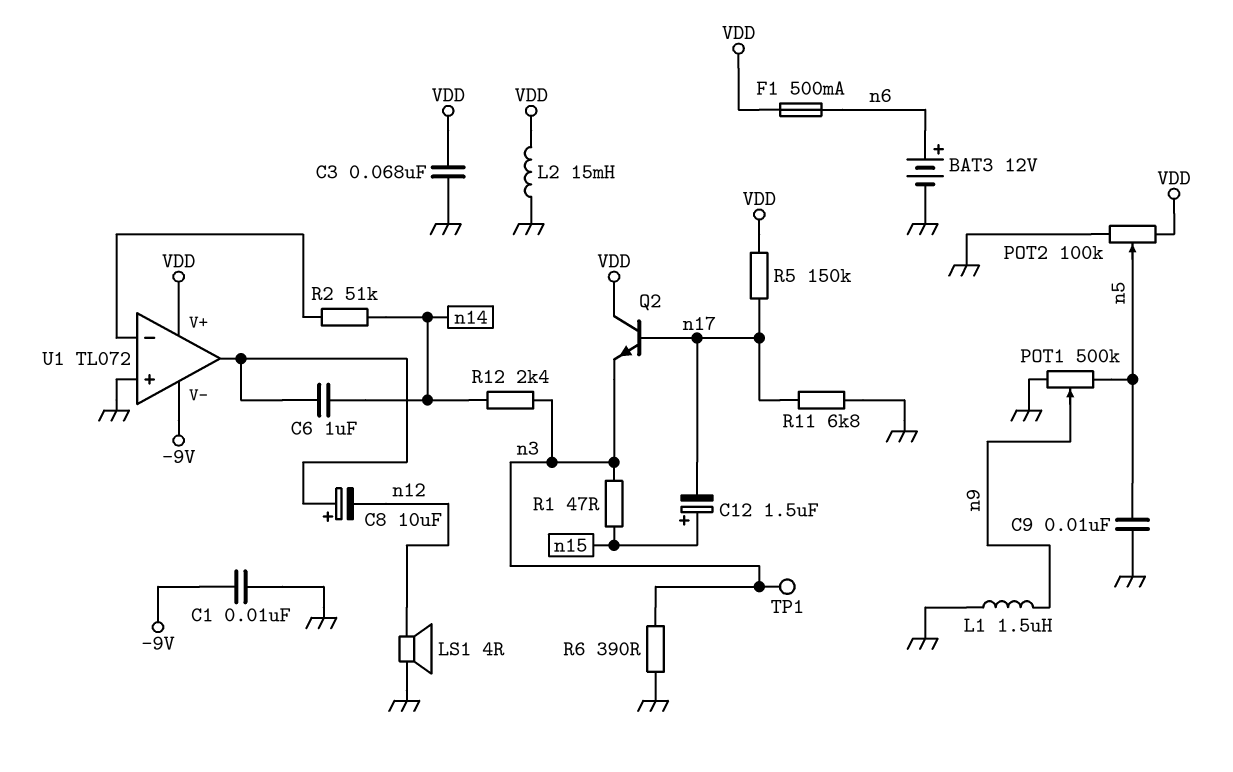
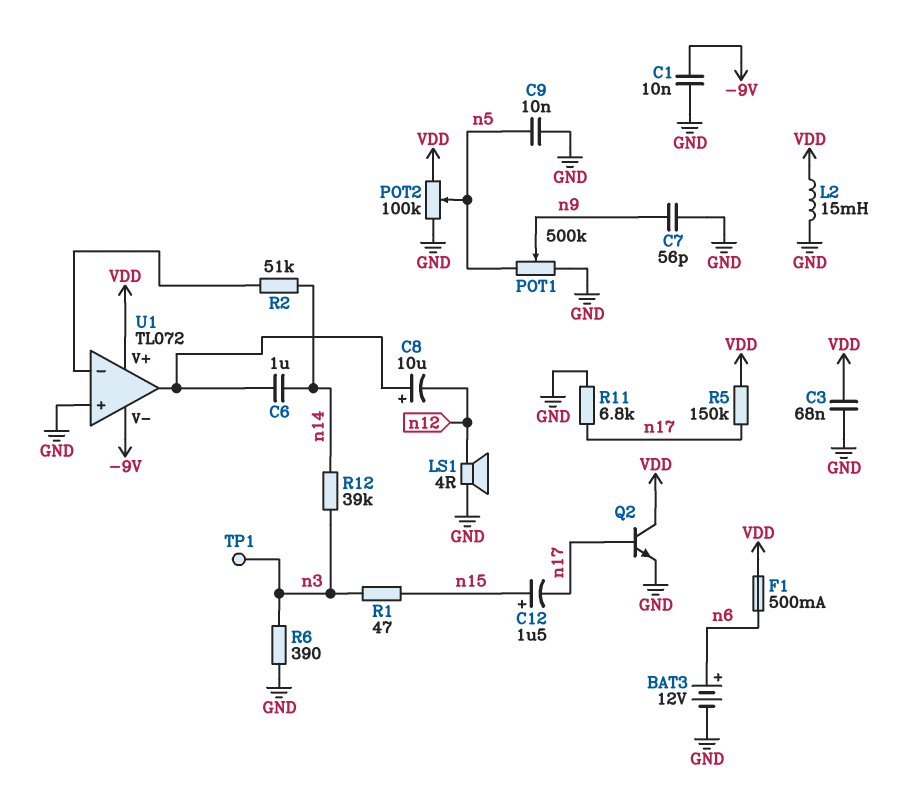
C7: none -> 56pF (GND, n9)
L1: 1.5uH (GND, n9) -> none
Q2: NPN (B n17, C VDD, E n3) -> NPN (B n17, C VDD, E GND)
R12: 2.4k (n3, n14) -> 39k (n3, n14)

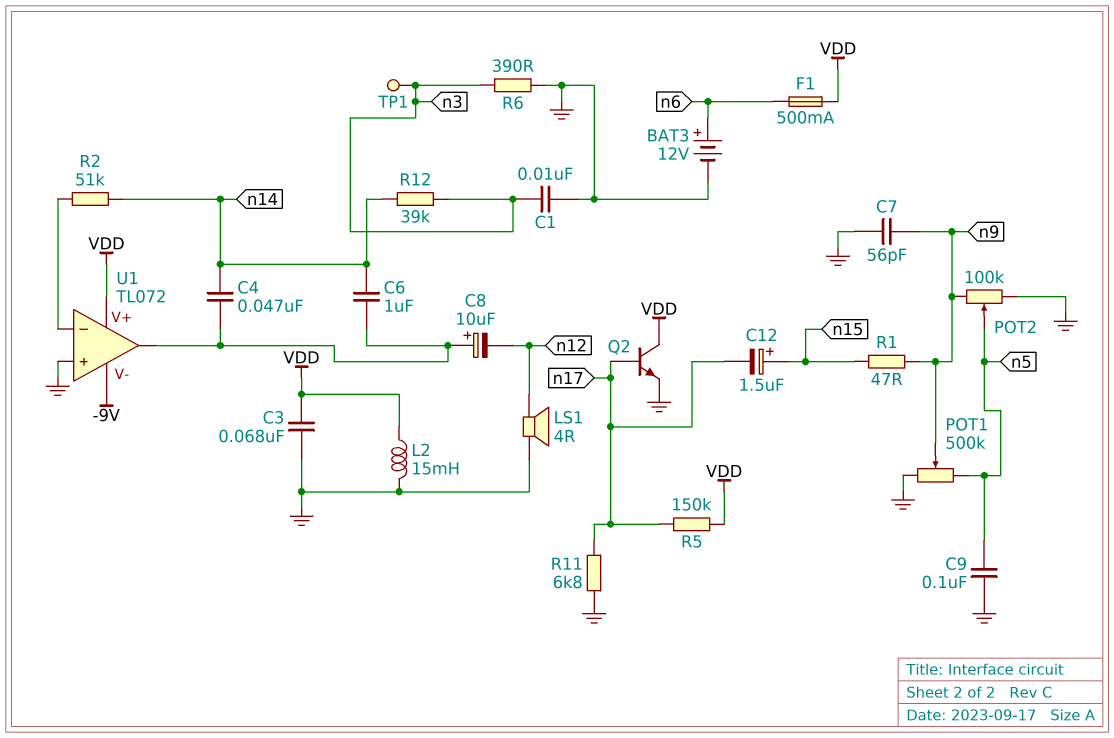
C1: 10nF (-9V, GND) -> 10nF (GND, n3)
C4: none -> 47nF (U1/out, n14)
C9: 10nF (GND, n5) -> 100nF (GND, n5)
POT2: 100k (GND, VDD, wiper n5) -> 100k (GND, n9, wiper n5)
R1: 47 (n3, n15) -> 47 (n9, n15)

